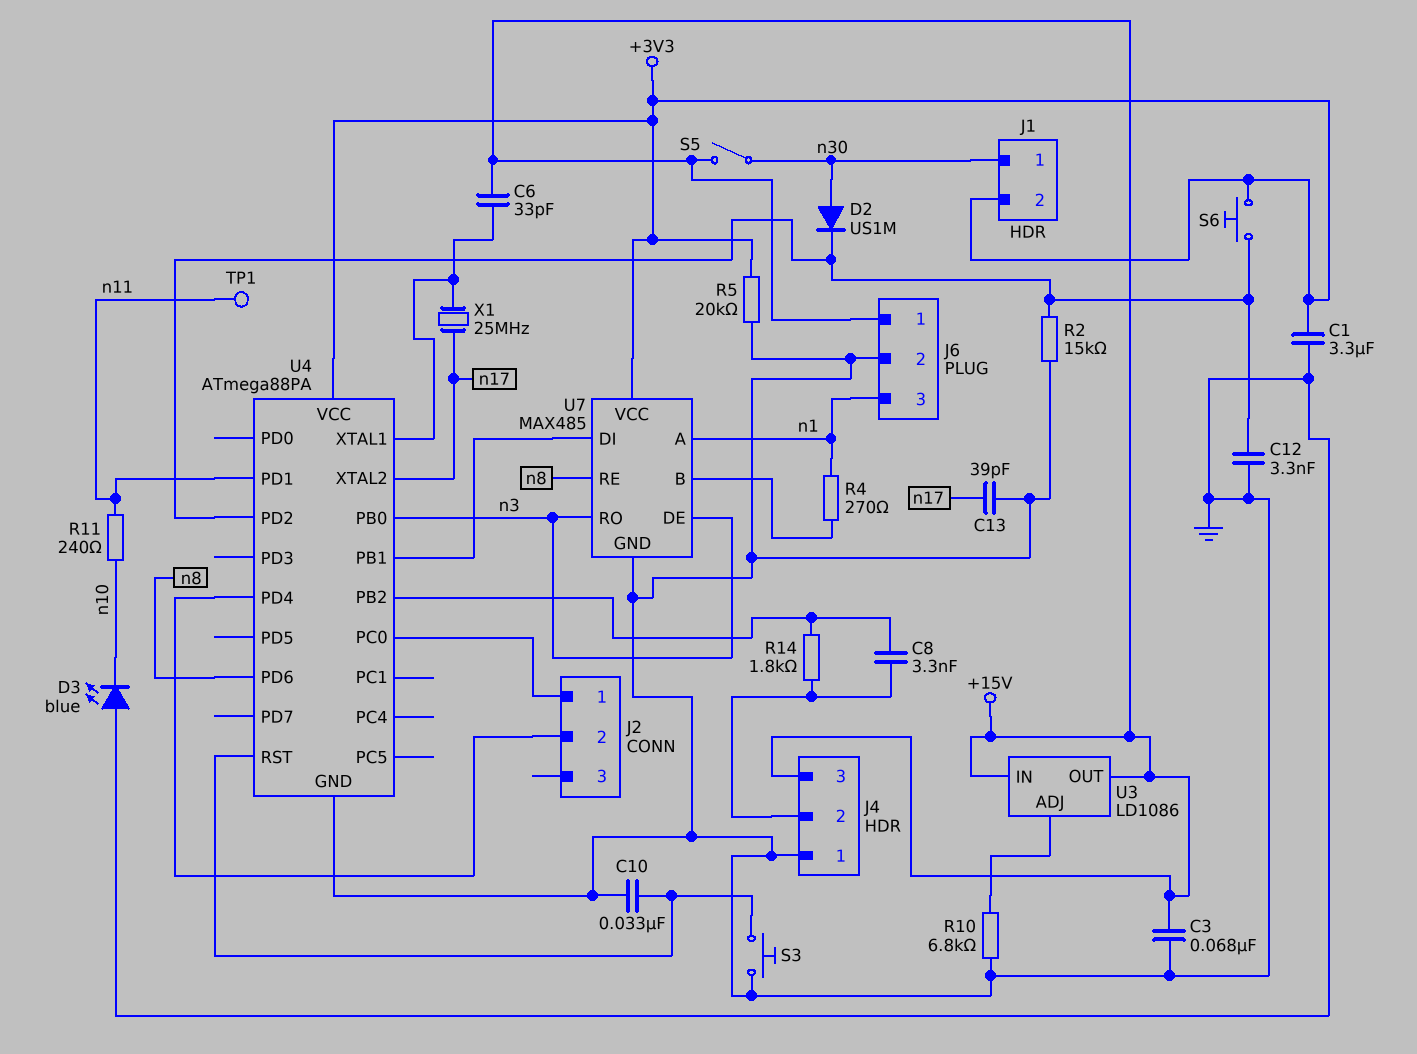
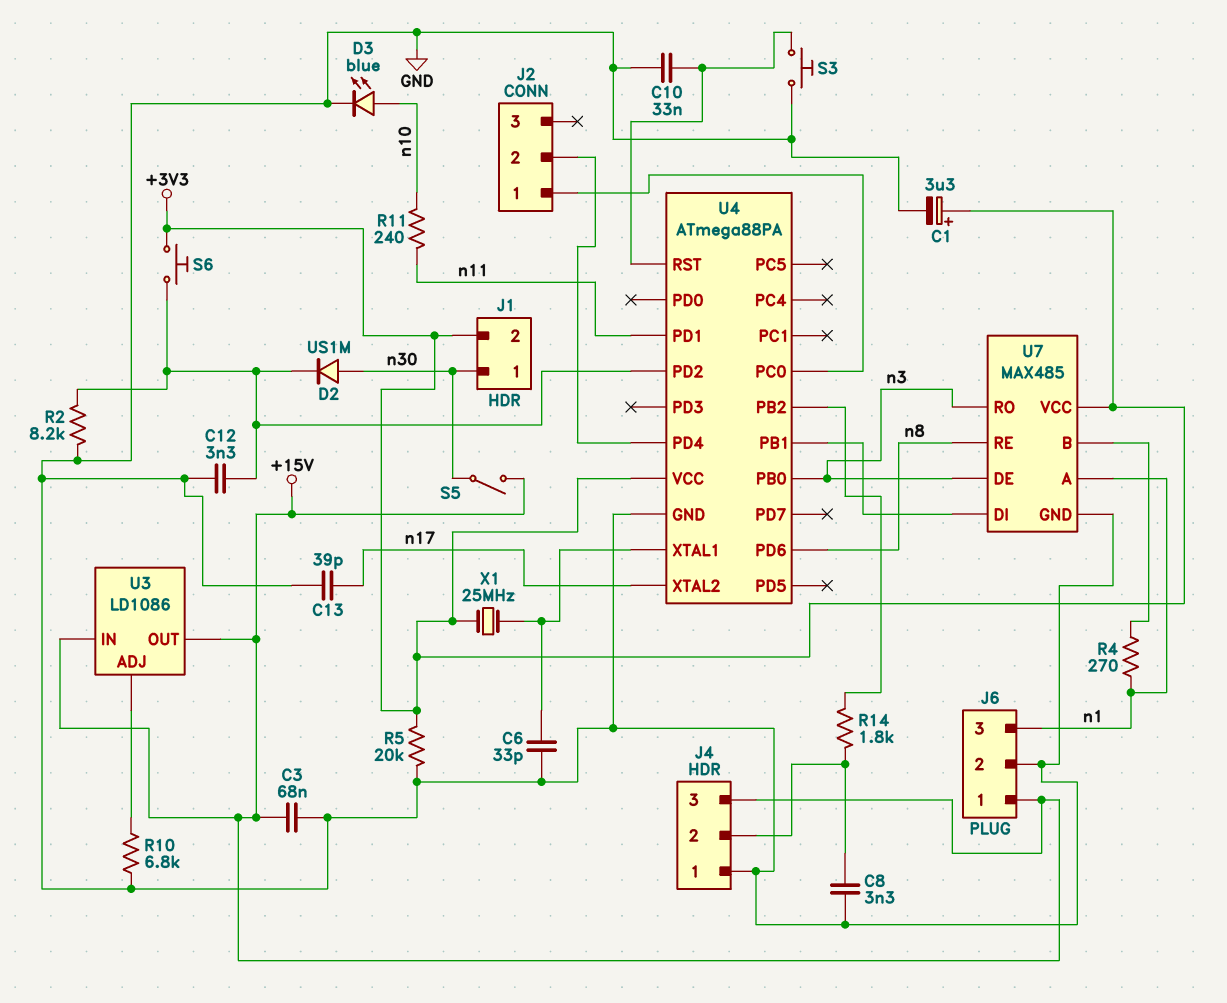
C1: 3.3uF (+3V3, GND) -> 3.3uF (plus +3V3, minus GND)
C6: 33pF (+15V, U4/XTAL1) -> 33pF (GND, U4/XTAL1)
C8: 3.3nF (J4/2, U4/PB2) -> 3.3nF (GND, J4/2)
D3: LED blue (A GND, K n10) -> LED blue (A n10, K GND)
R2: 15k (GND, U4/PD2) -> 8.2k (GND, U4/PD2)
TP1: test point (n11) -> none
X1: 25MHz (U4/XTAL1, n17) -> 25MHz (+3V3, U4/XTAL1)

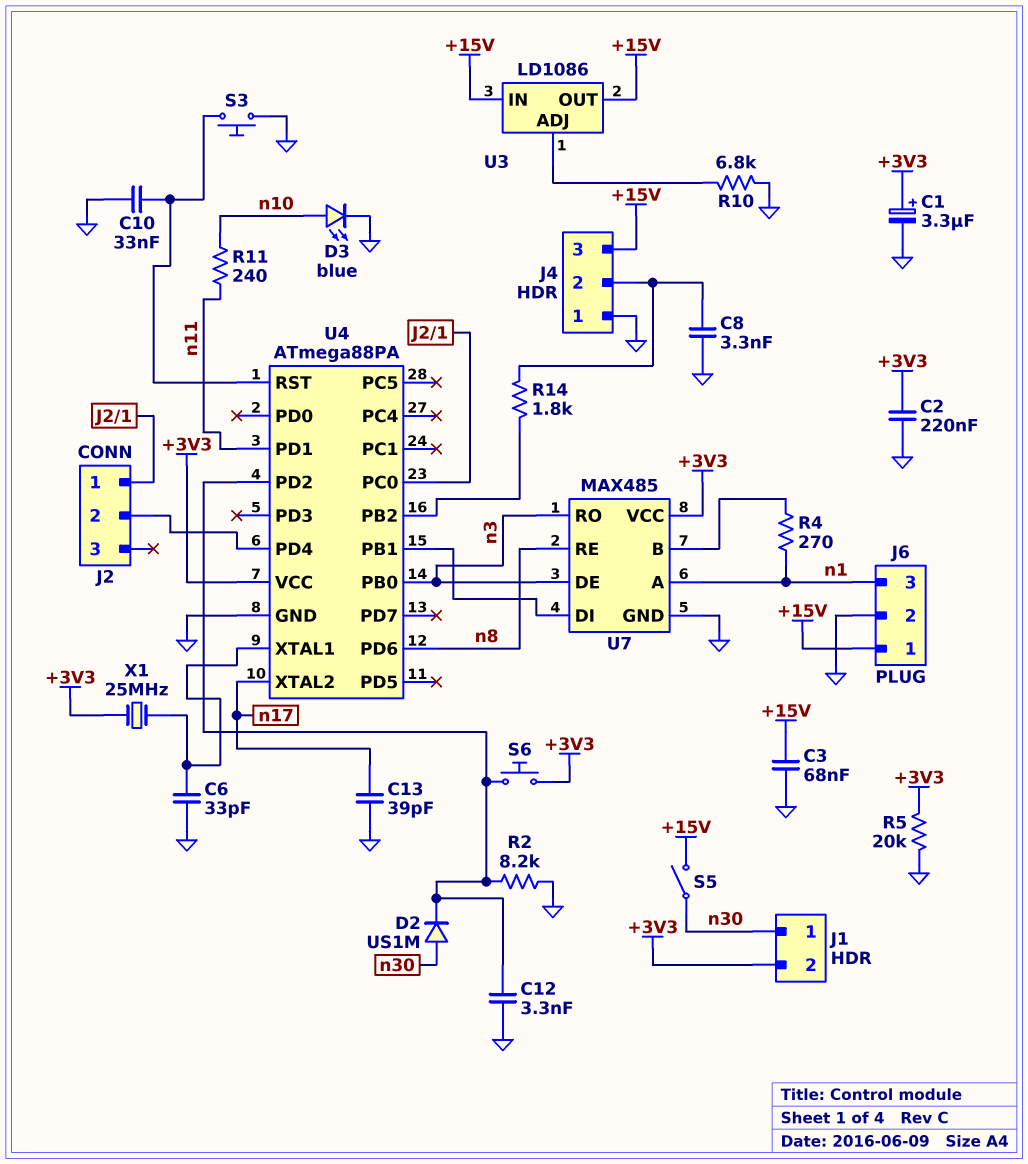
C2: none -> 220nF (+3V3, GND)

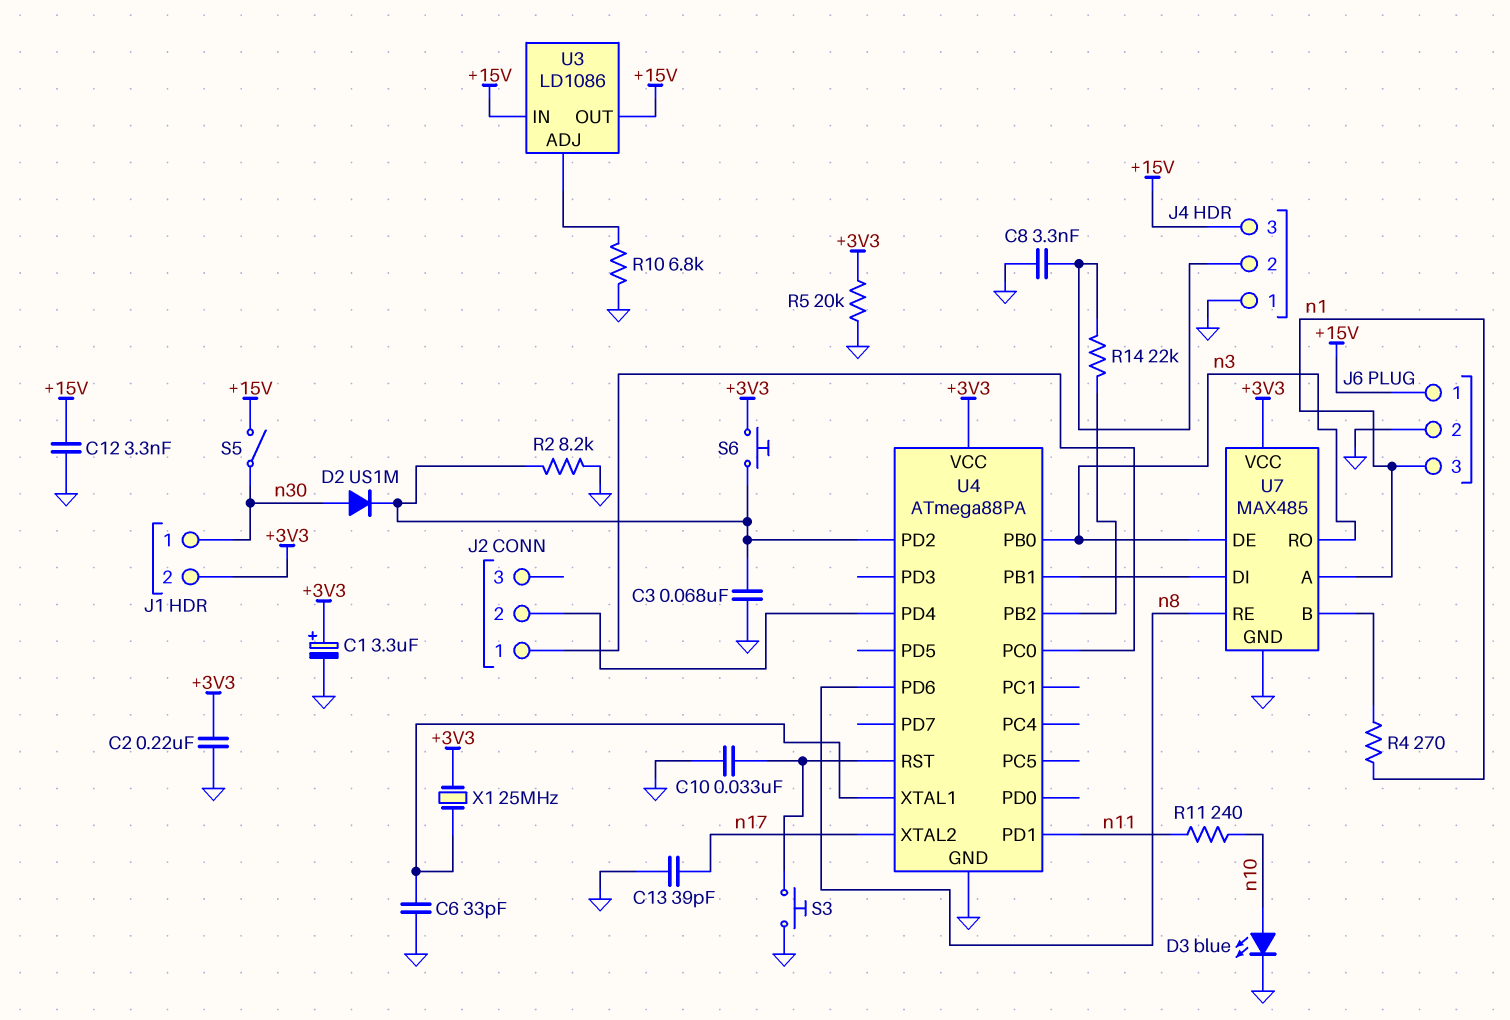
C3: 68nF (+15V, GND) -> 68nF (GND, U4/PD2)
C12: 3.3nF (GND, U4/PD2) -> 3.3nF (+15V, GND)
R14: 1.8k (J4/2, U4/PB2) -> 22k (J4/2, U4/PB2)

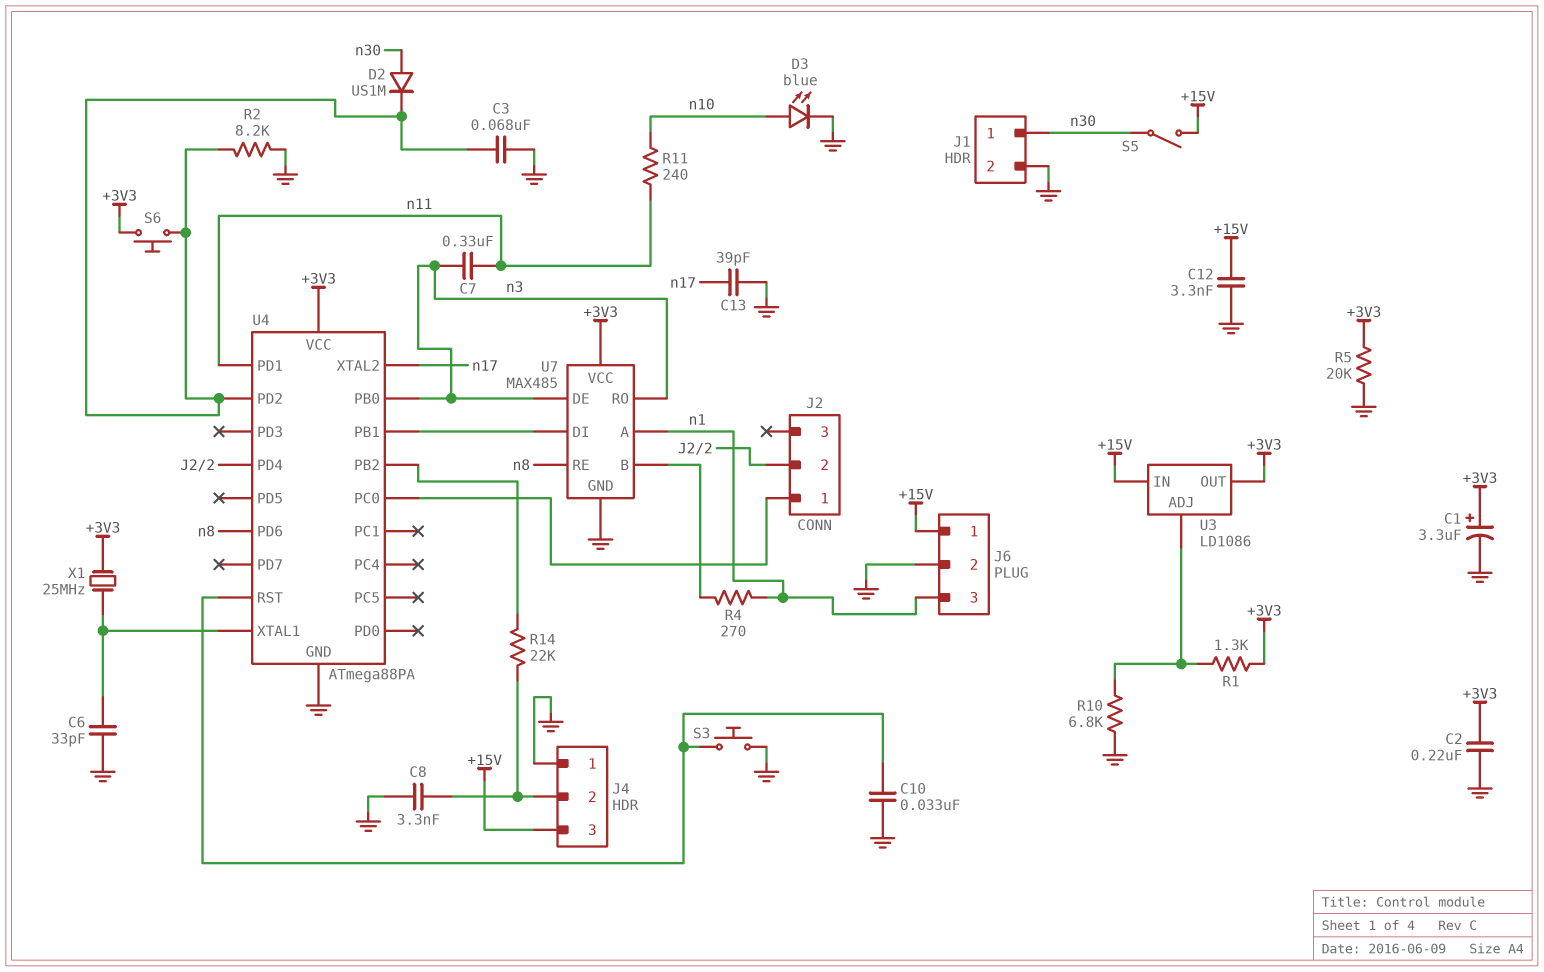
C7: none -> 330nF (n3, n11)
J1 pin 2: +3V3 -> GND
R1: none -> 1.3k (+3V3, U3/ADJ)
U3 pin OUT: +15V -> +3V3

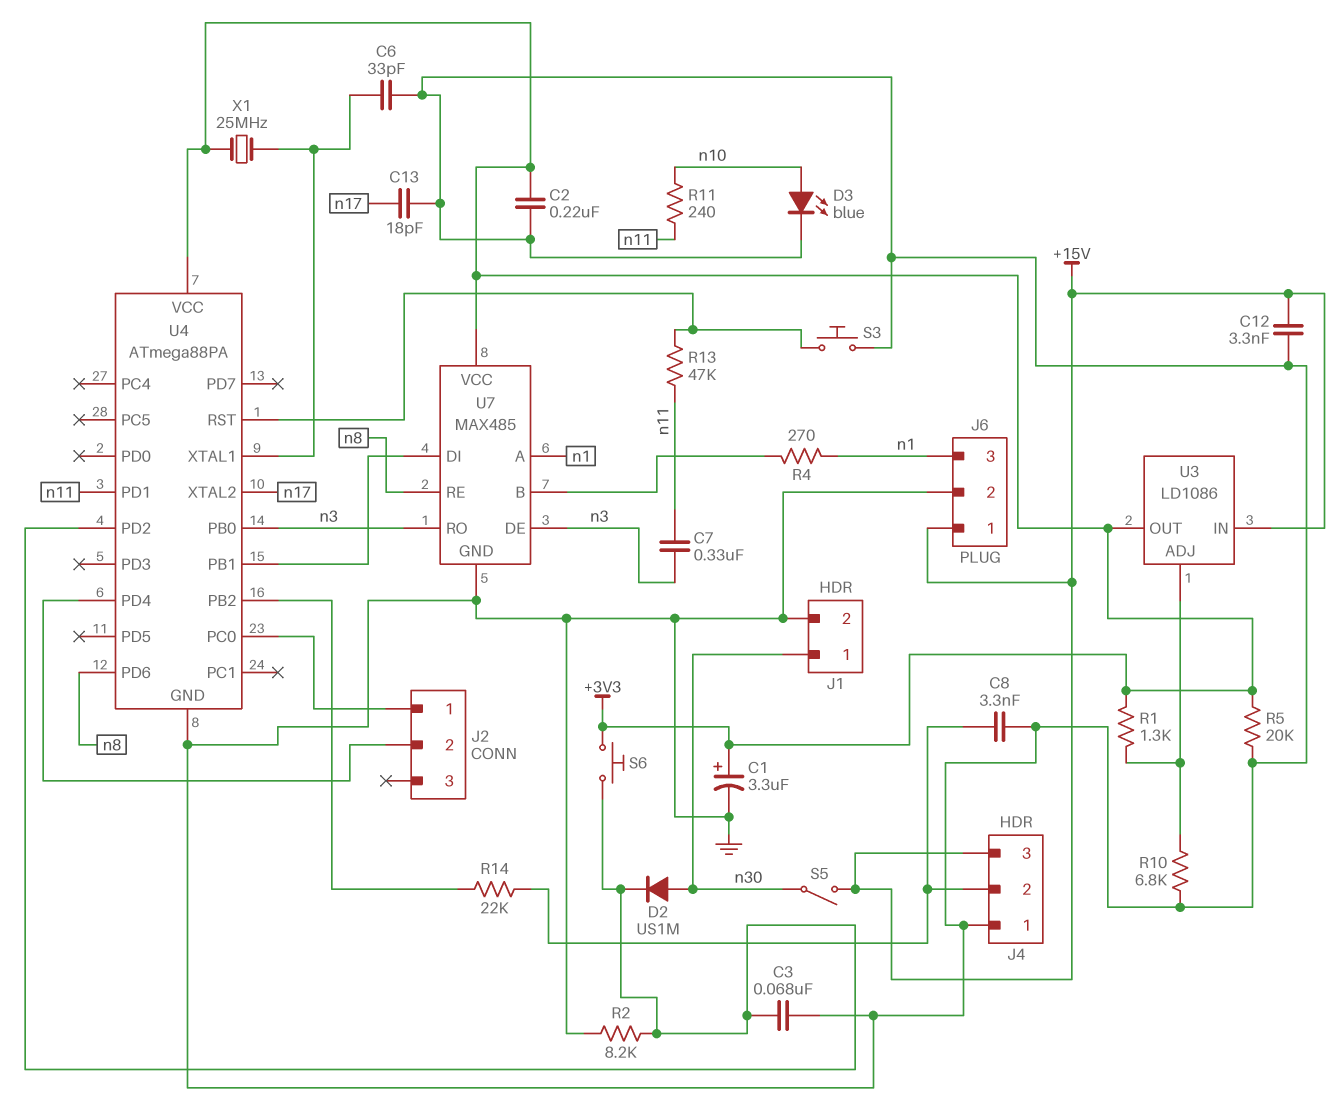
C10: 33nF (GND, U4/RST) -> none
C13: 39pF (GND, n17) -> 18pF (GND, n17)
R13: none -> 47k (U4/RST, n11)

